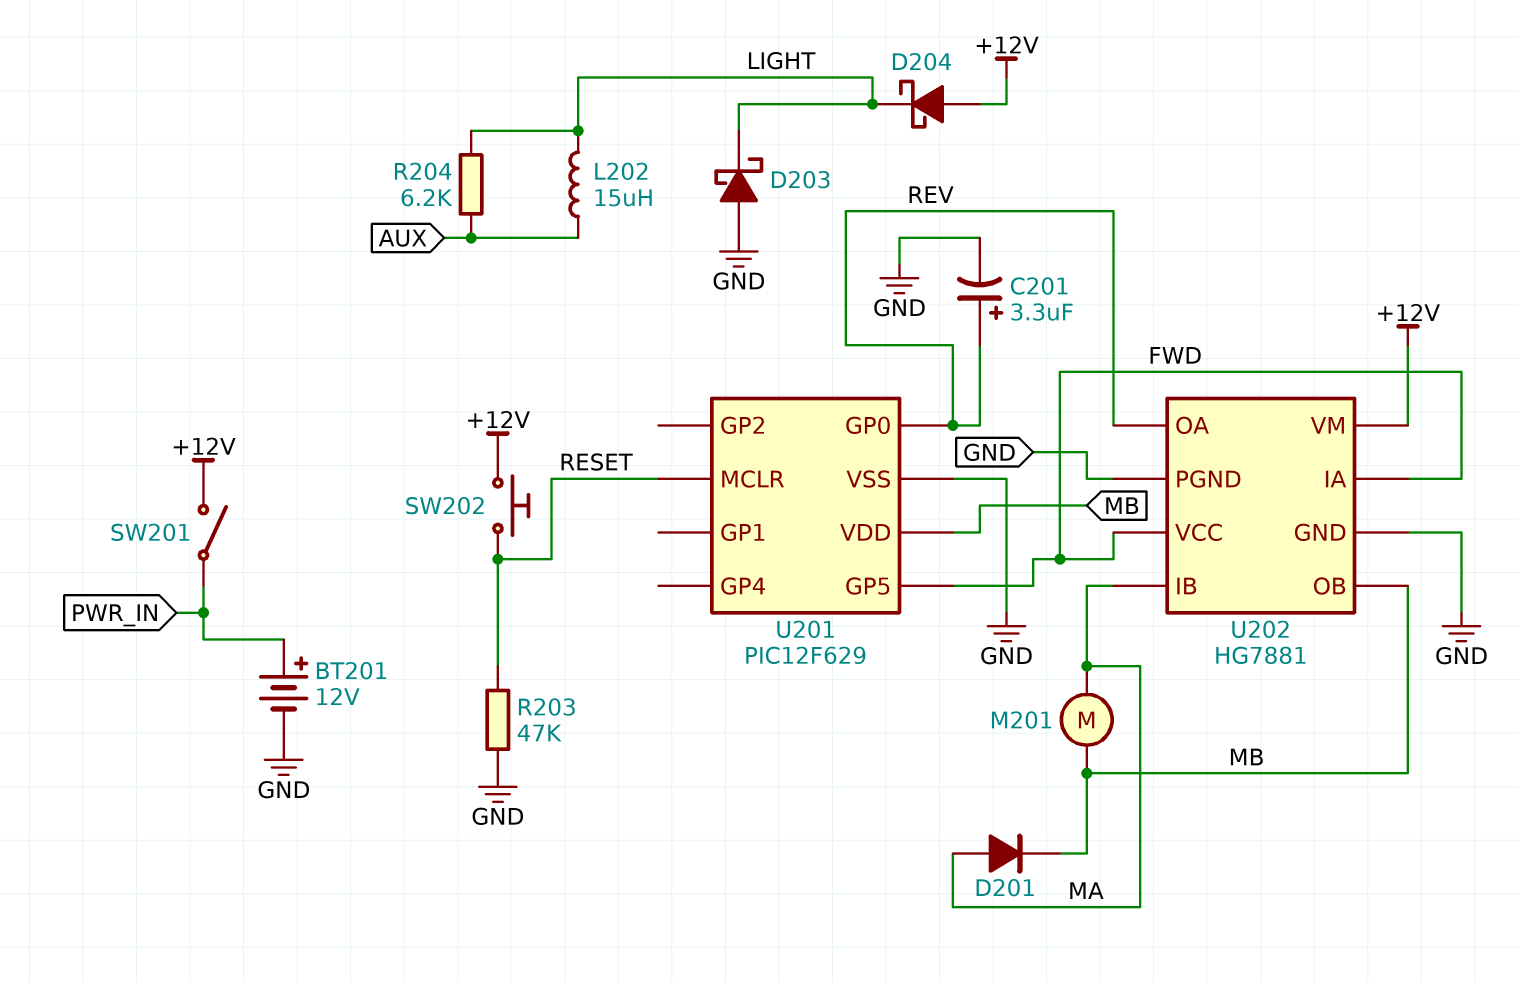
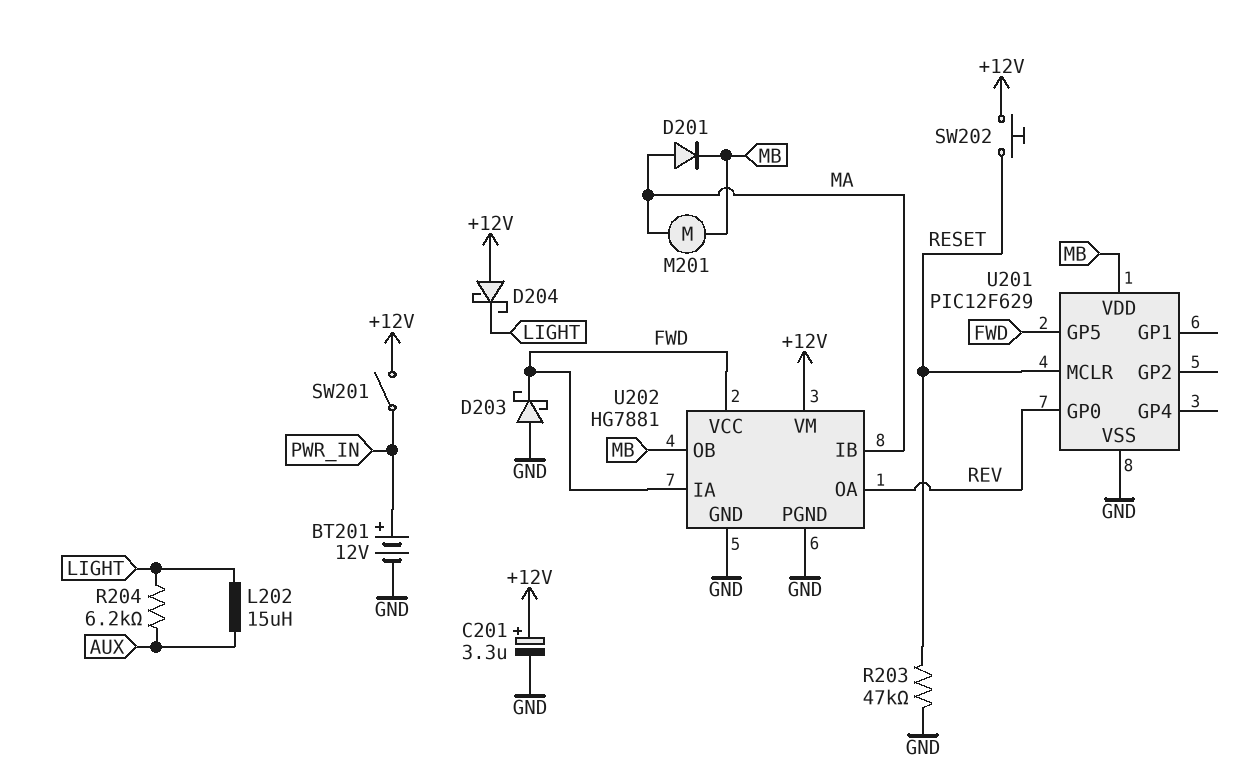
C201: 3.3uF (plus REV, minus GND) -> 3.3uF (plus +12V, minus GND)
D203: schottky (A GND, K LIGHT) -> schottky (A GND, K FWD)

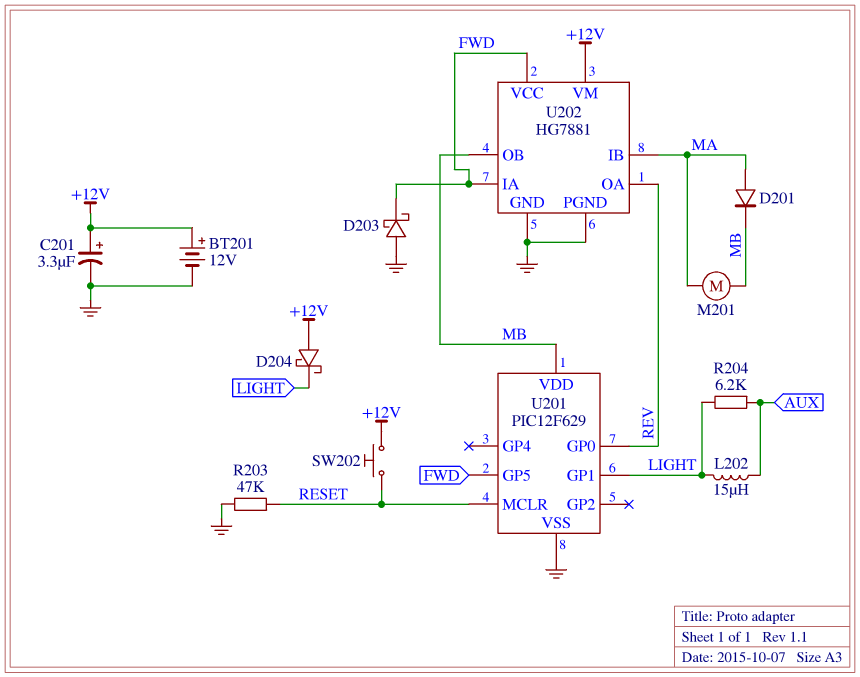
BT201: 12V (plus PWR_IN, minus GND) -> 12V (plus +12V, minus GND)
SW201: switch (+12V, PWR_IN) -> none
U201 pin GP1: none -> LIGHT

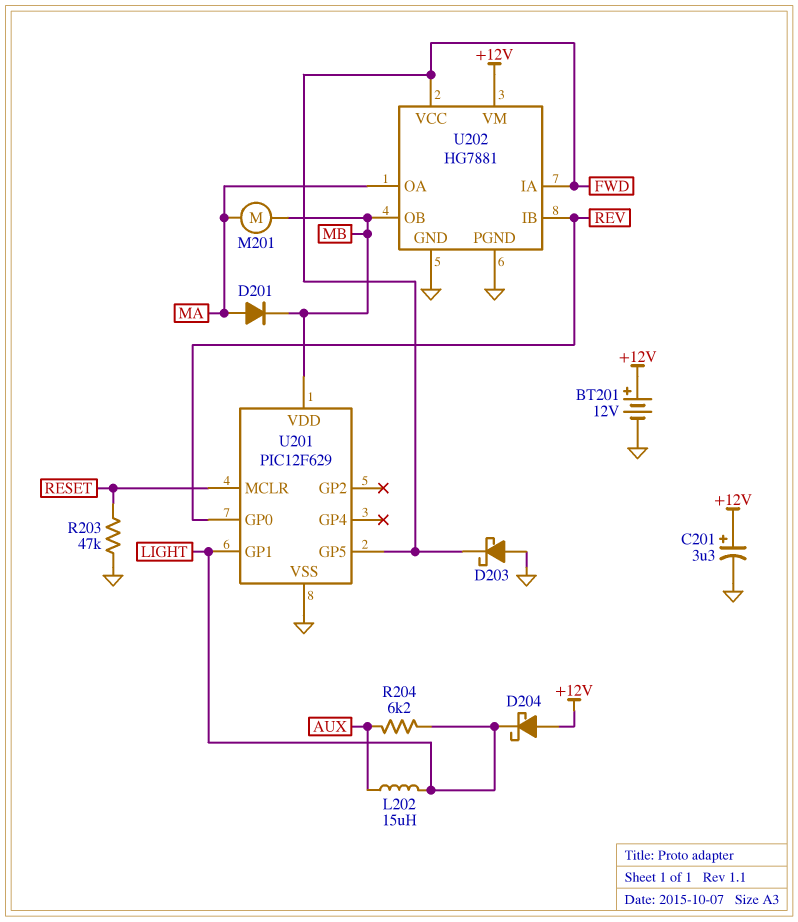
SW202: button (+12V, RESET) -> none
U202 pin IB: MA -> REV
U202 pin OA: REV -> MA

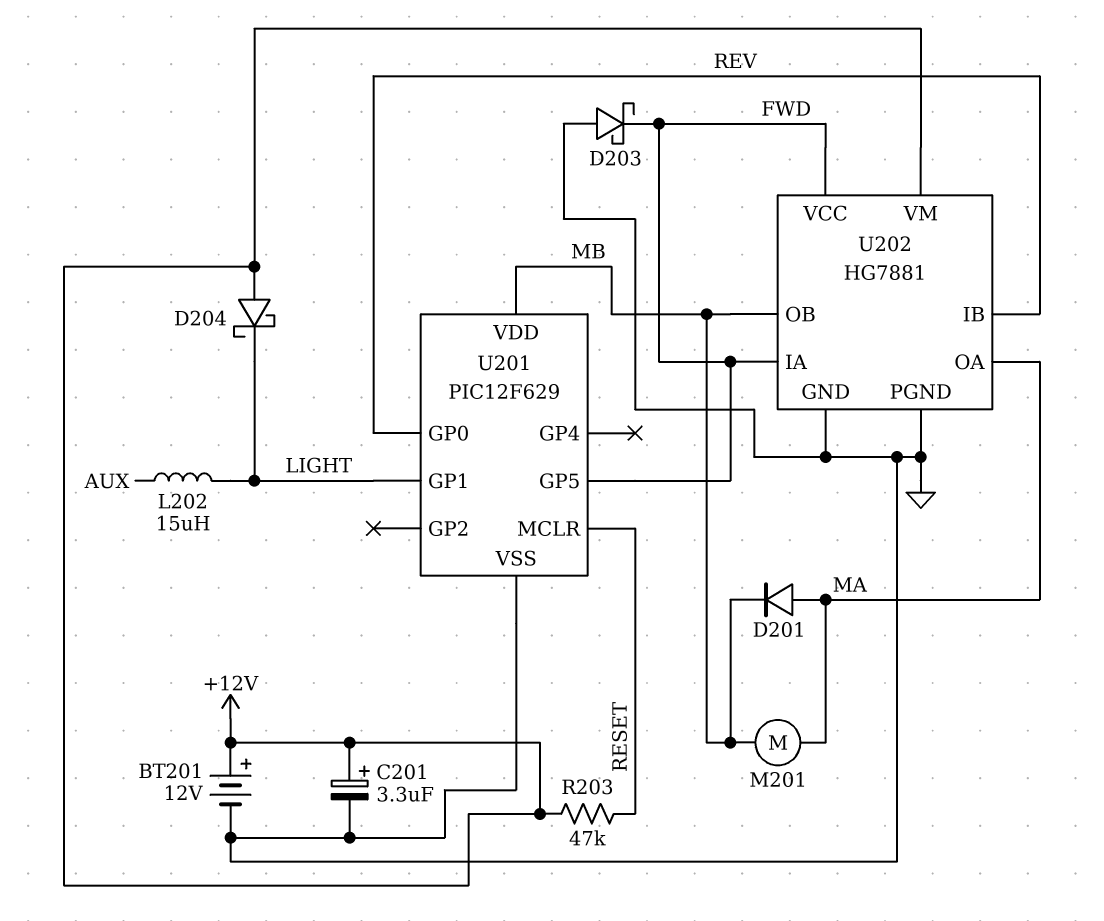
R203: 47k (GND, RESET) -> 47k (+12V, RESET)
R204: 6.2k (AUX, LIGHT) -> none

